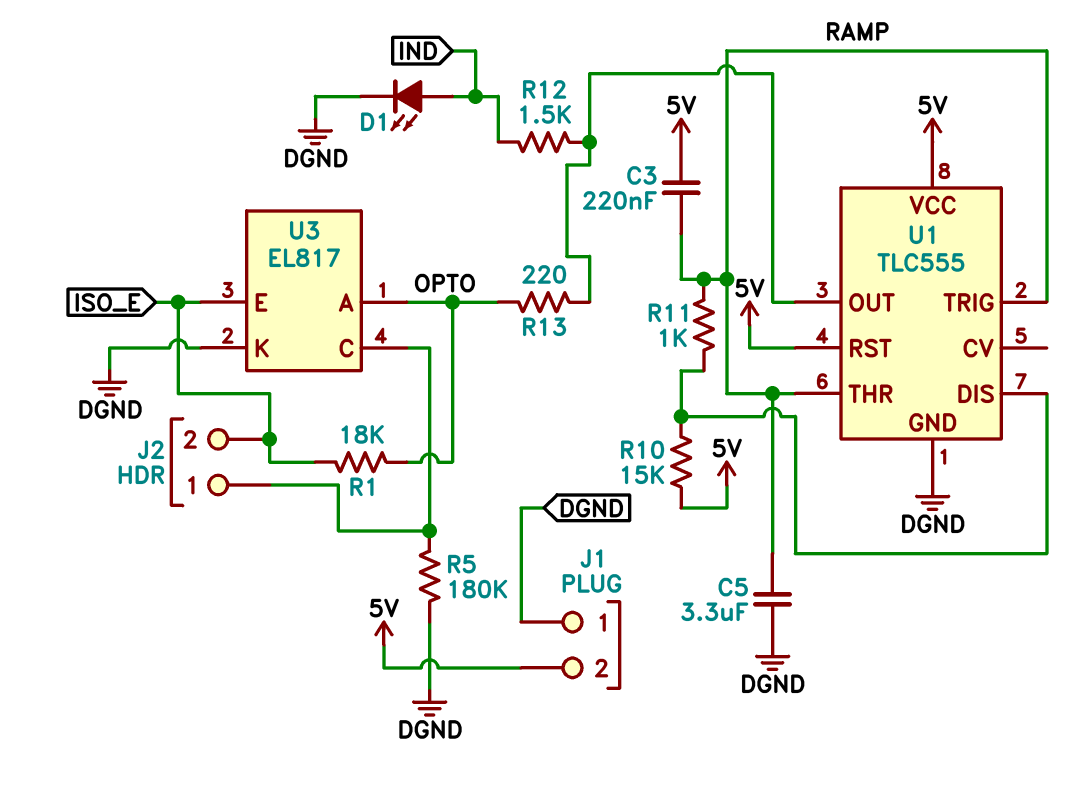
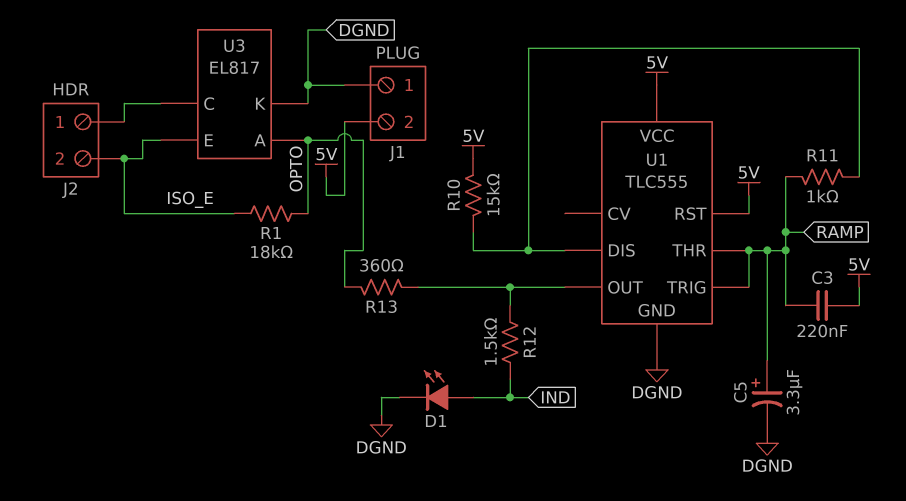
C5: 3.3uF (DGND, RAMP) -> 3.3uF (plus RAMP, minus DGND)
R5: 180k (DGND, J2/1) -> none
R13: 220 (OPTO, U1/OUT) -> 360 (OPTO, U1/OUT)

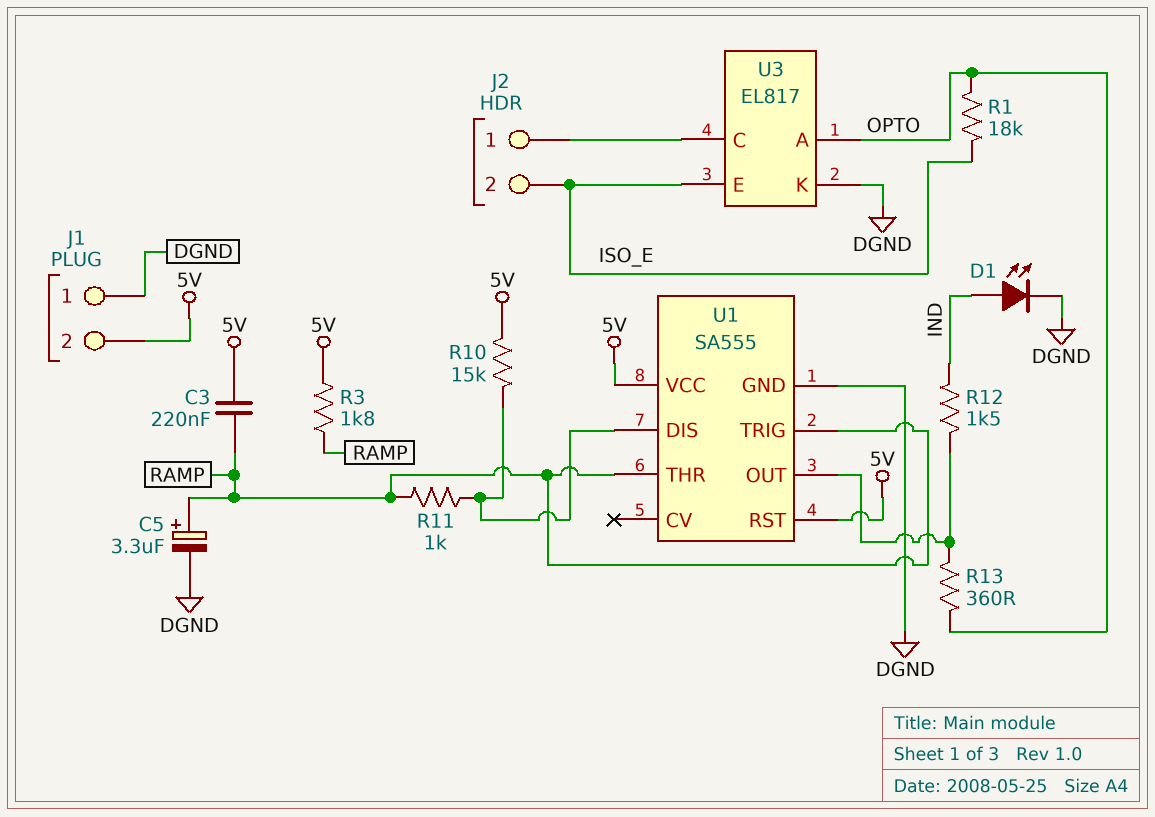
R3: none -> 1.8k (5V, RAMP)
U1: TLC555 -> SA555

